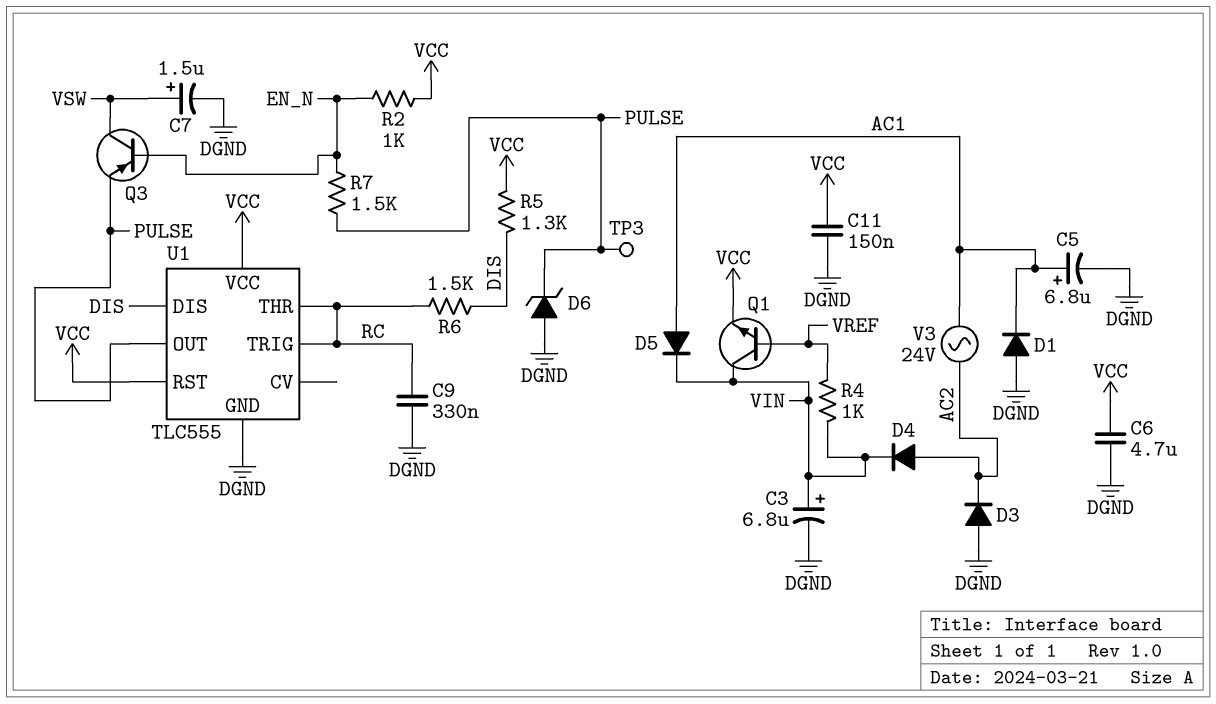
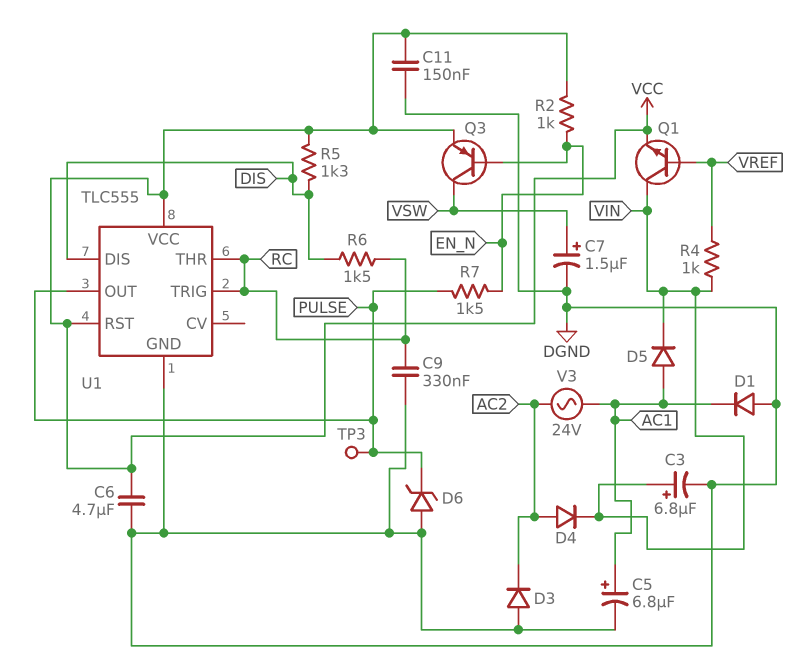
Q3: PNP (B EN_N, C VSW, E PULSE) -> PNP (B EN_N, C VSW, E VCC)

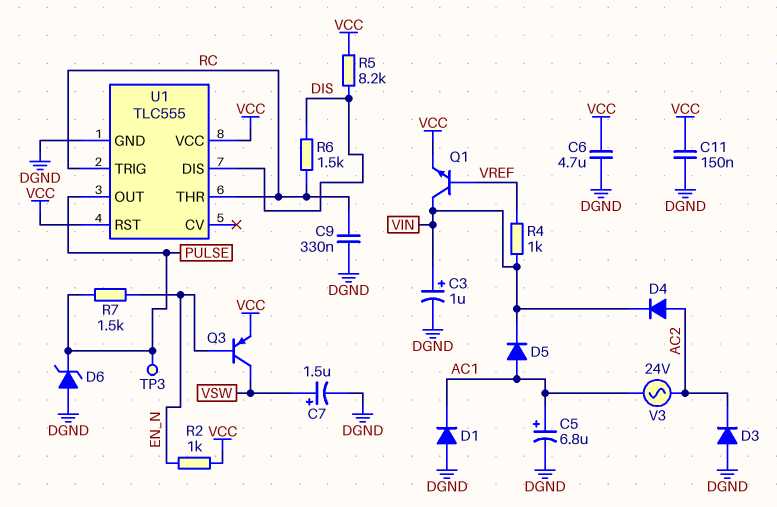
C3: 6.8uF (plus VIN, minus DGND) -> 1uF (plus VIN, minus DGND)
R5: 1.3k (DIS, VCC) -> 8.2k (DIS, VCC)

